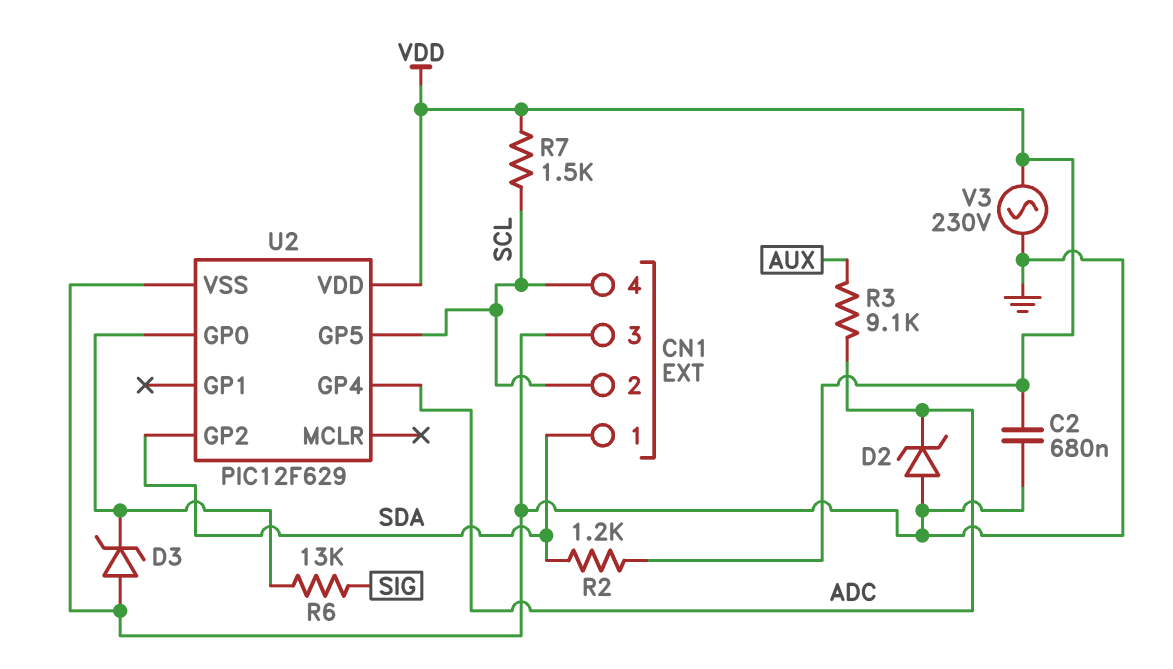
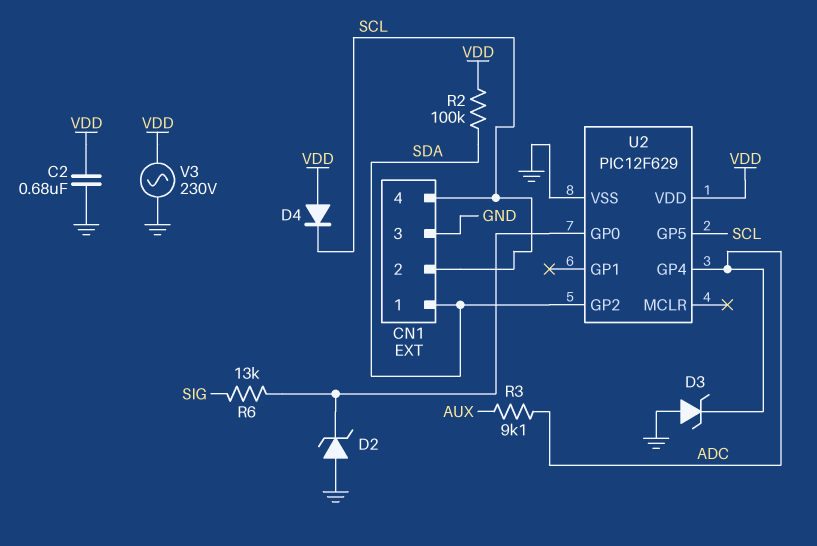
D2: zener (A GND, K ADC) -> zener (A GND, K U2/GP0)
D3: zener (A GND, K U2/GP0) -> zener (A GND, K ADC)
D4: none -> diode (A VDD, K SCL)
R2: 1.2k (SDA, VDD) -> 100k (SDA, VDD)
R7: 1.5k (SCL, VDD) -> none

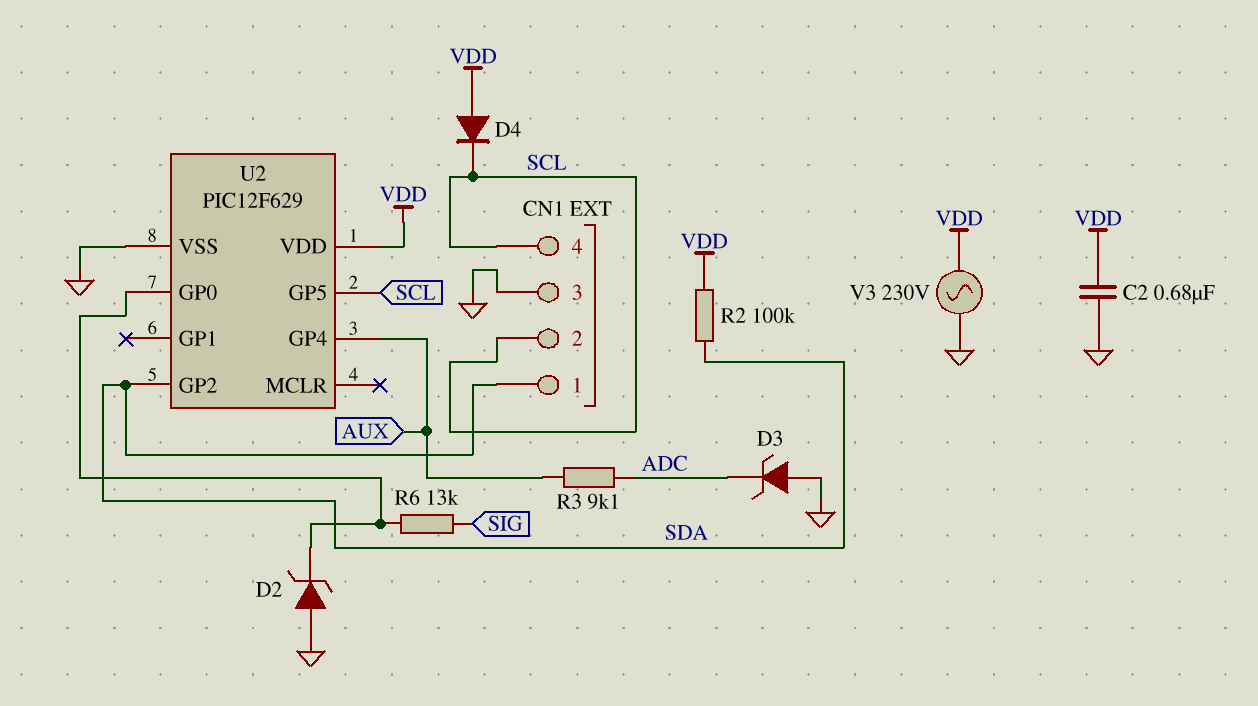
U2 pin GP4: ADC -> AUX

